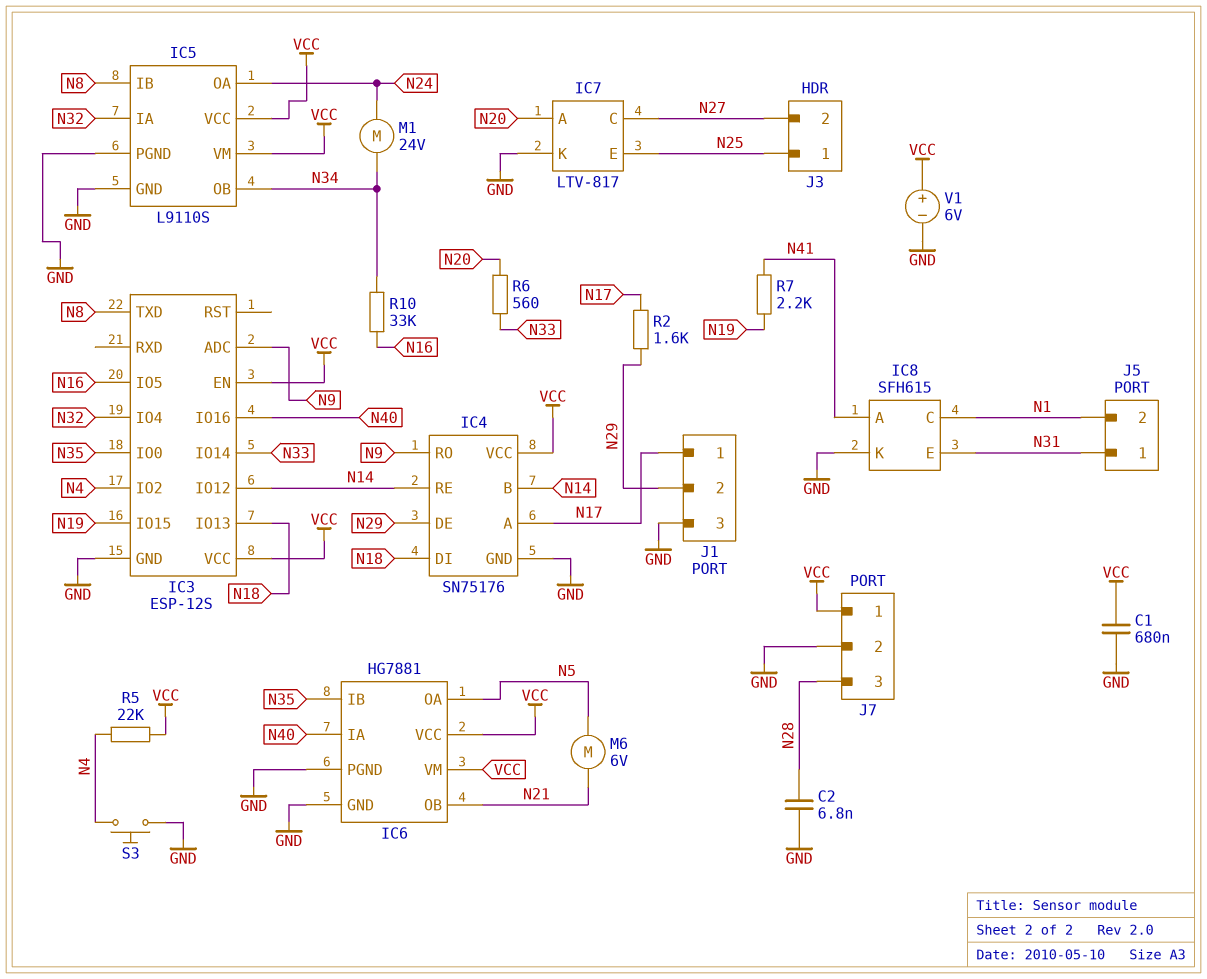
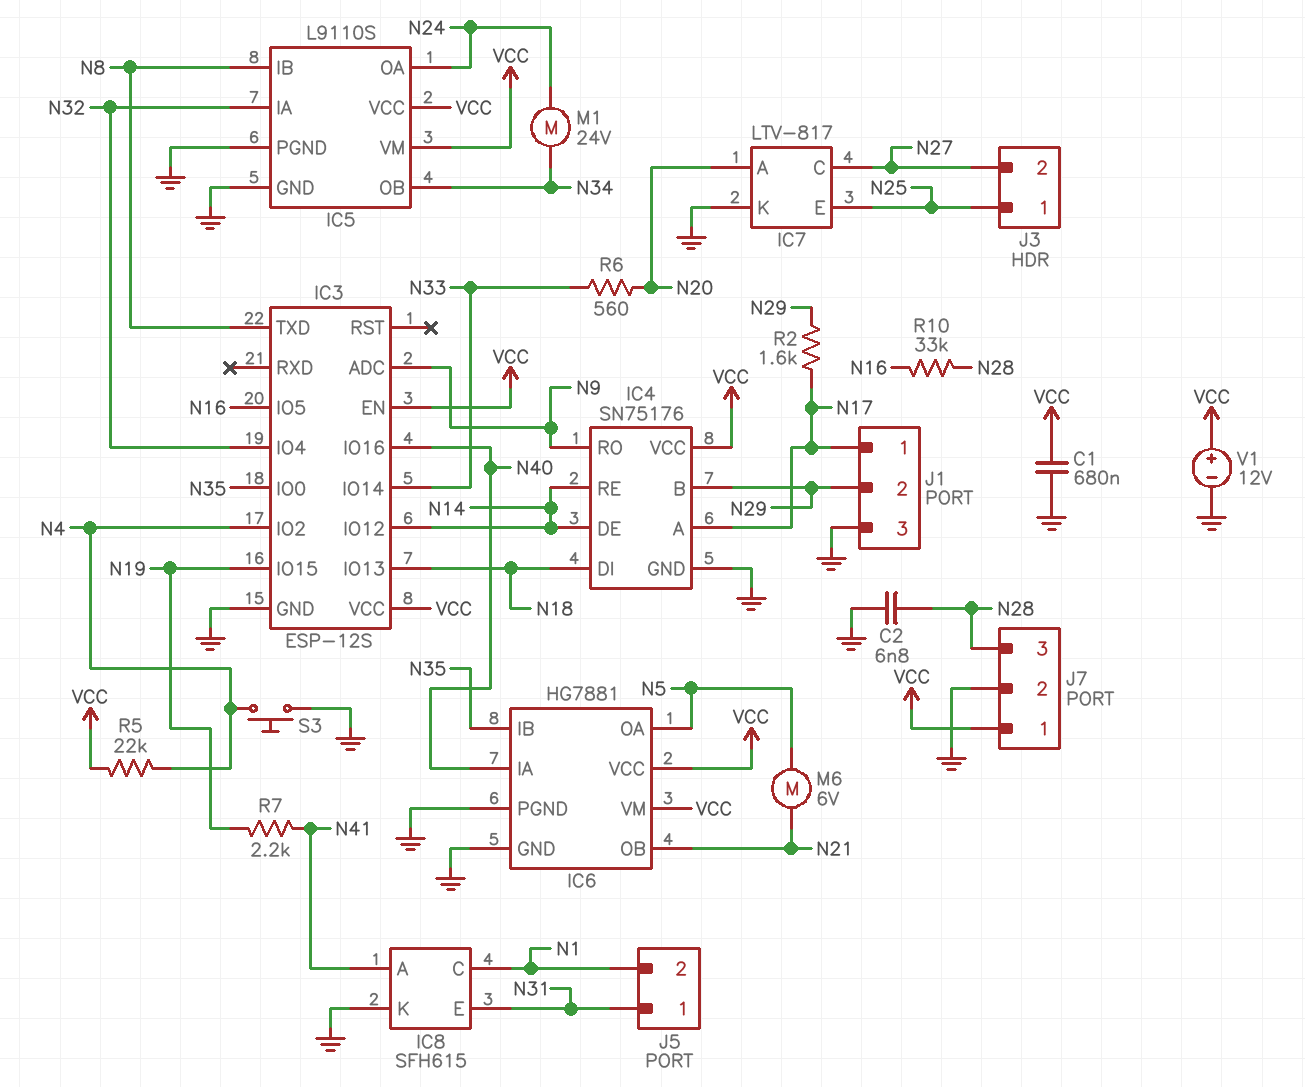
IC4 pin B: N14 -> N29
IC4 pin DE: N29 -> N14
R10: 33k (N16, N34) -> 33k (N16, N28)
V1: 6V (plus VCC, minus GND) -> 12V (plus VCC, minus GND)

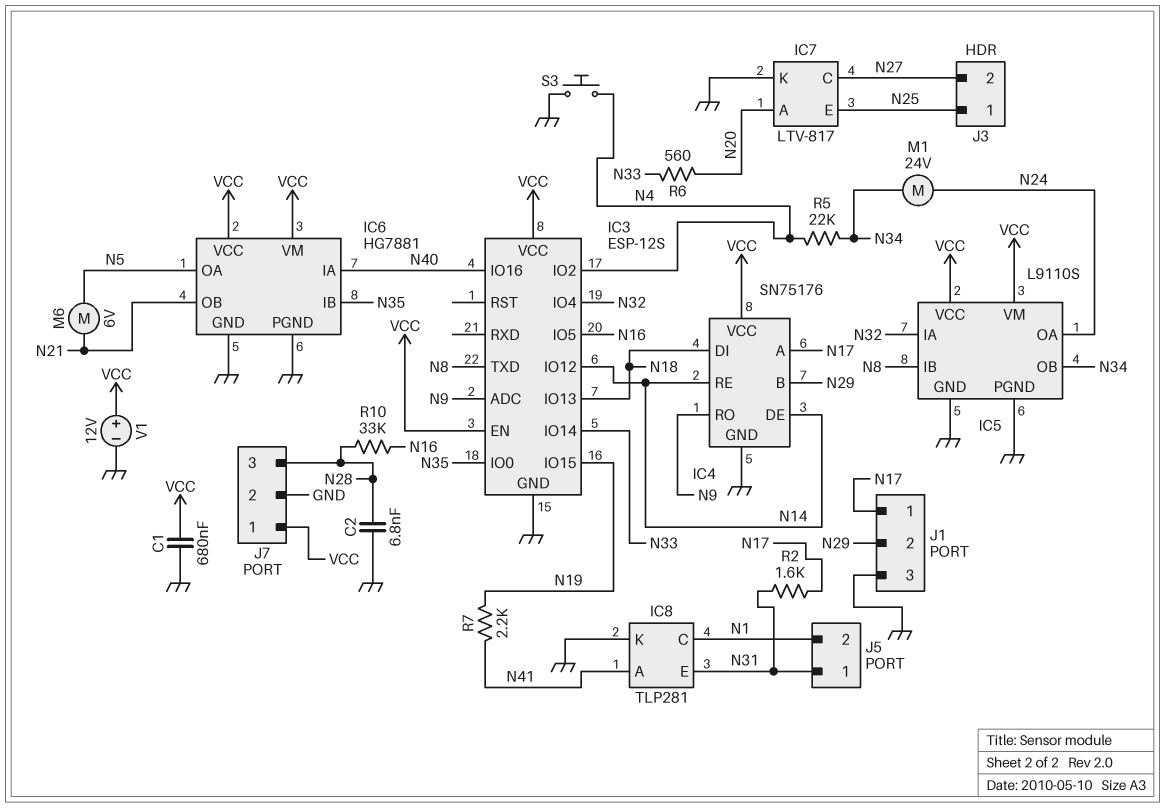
IC8: SFH615 -> TLP281
R2: 1.6k (N17, N29) -> 1.6k (N17, N31)
R5: 22k (N4, VCC) -> 22k (N4, N34)

